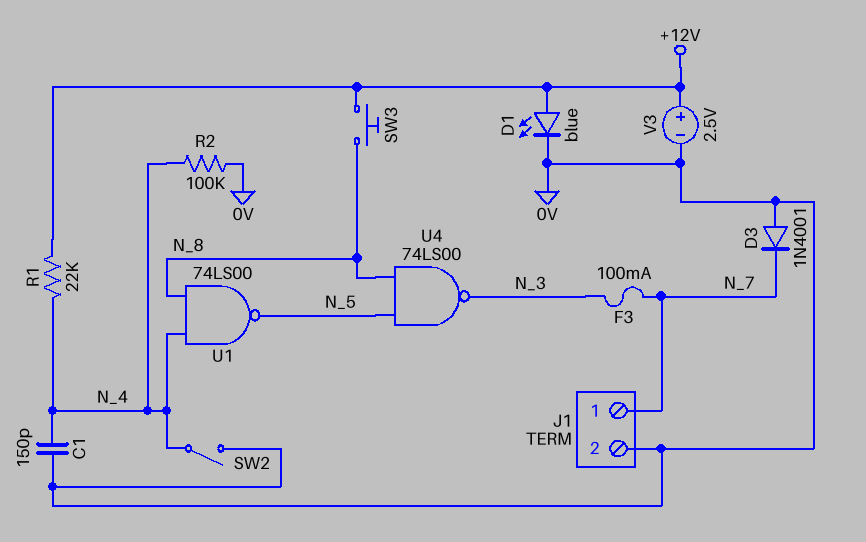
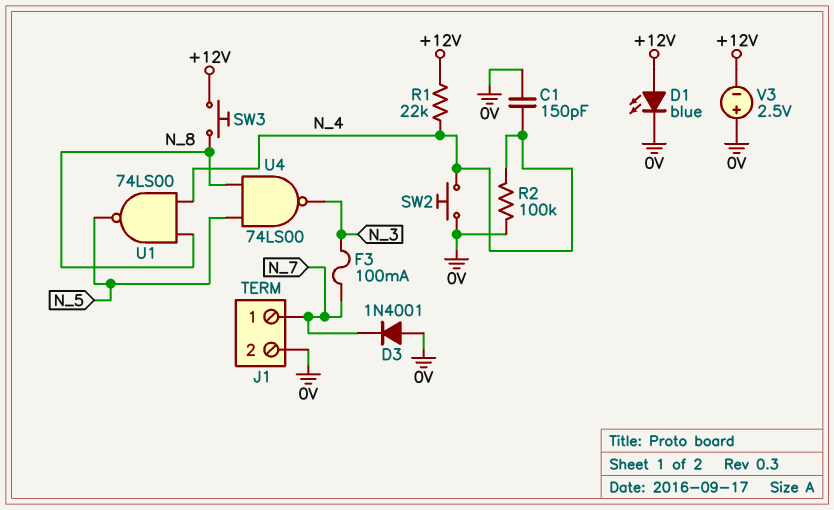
SW2: switch (0V, N_4) -> button (0V, N_4)
V3: 2.5V (plus +12V, minus 0V) -> 2.5V (plus 0V, minus +12V)

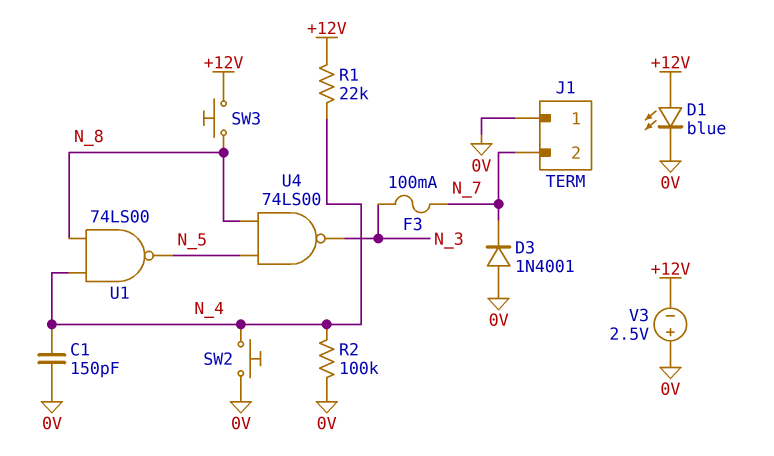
J1 pin 1: N_7 -> 0V
J1 pin 2: 0V -> N_7

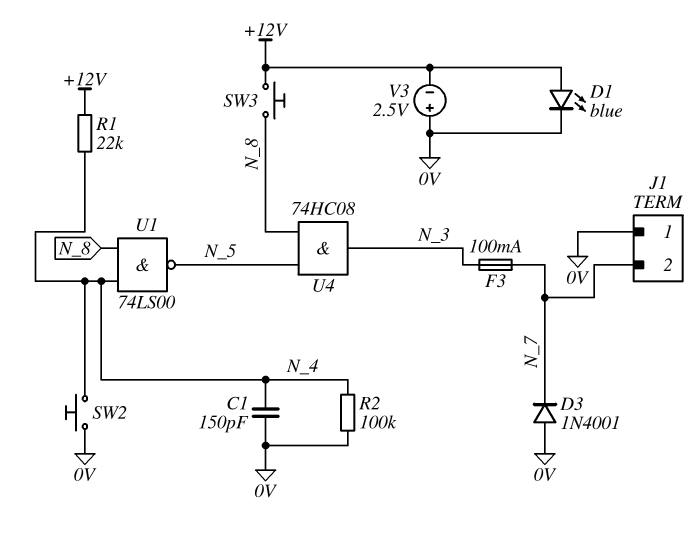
U4: NAND 74LS00 (in N_5, in N_8, out N_3) -> AND 74HC08 (in N_5, in N_8, out N_3)

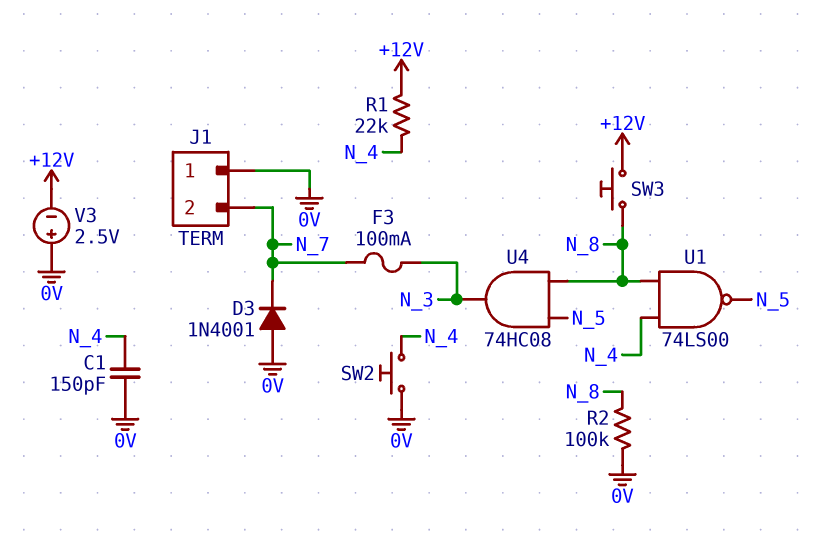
D1: LED blue (A +12V, K 0V) -> none
R2: 100k (0V, N_4) -> 100k (0V, N_8)

